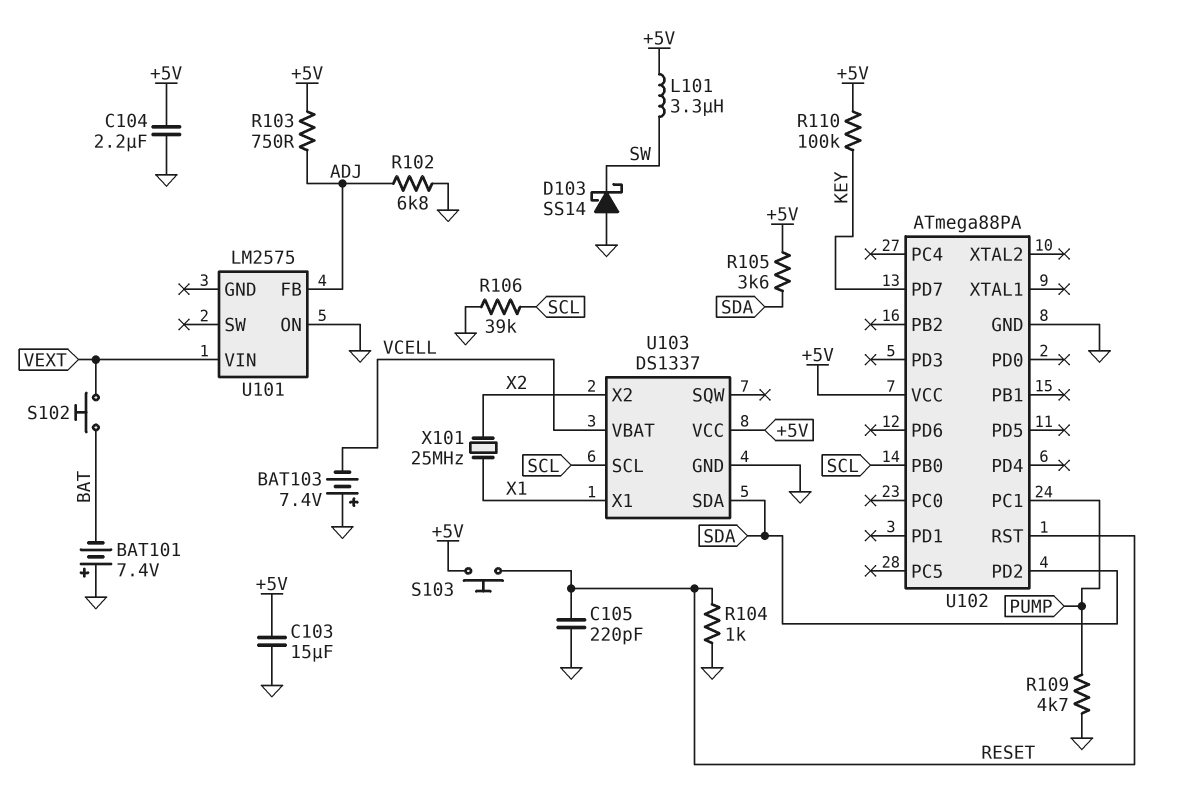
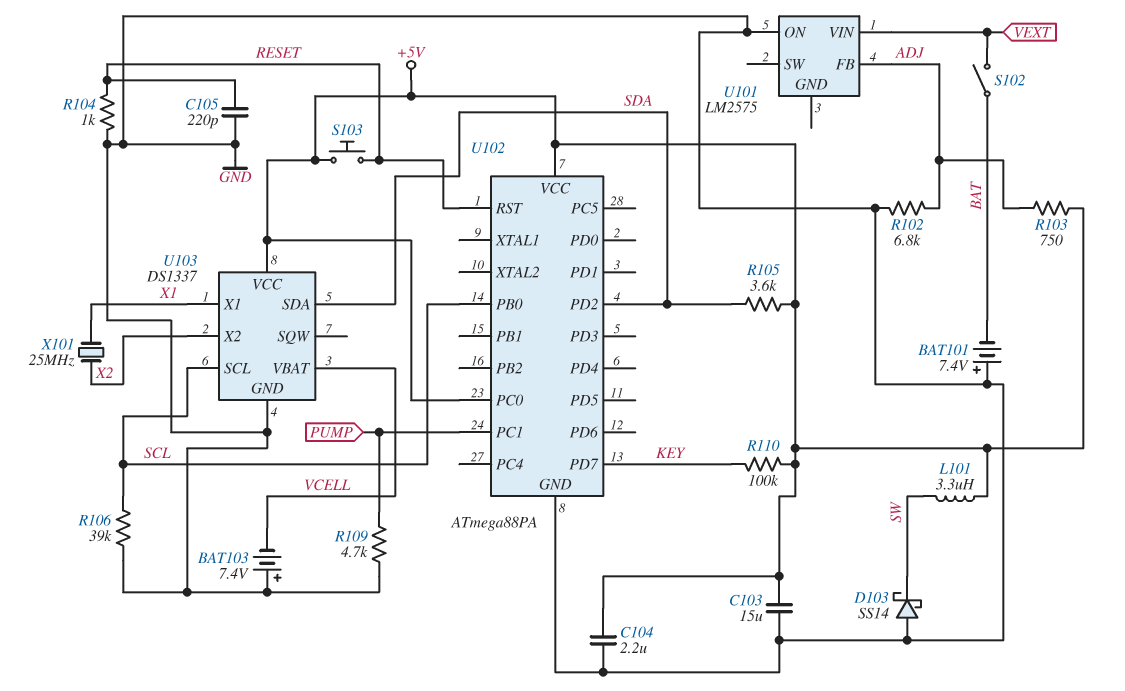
S102: button (BAT, VEXT) -> switch (BAT, VEXT)
U102 pin PC0: none -> +5V

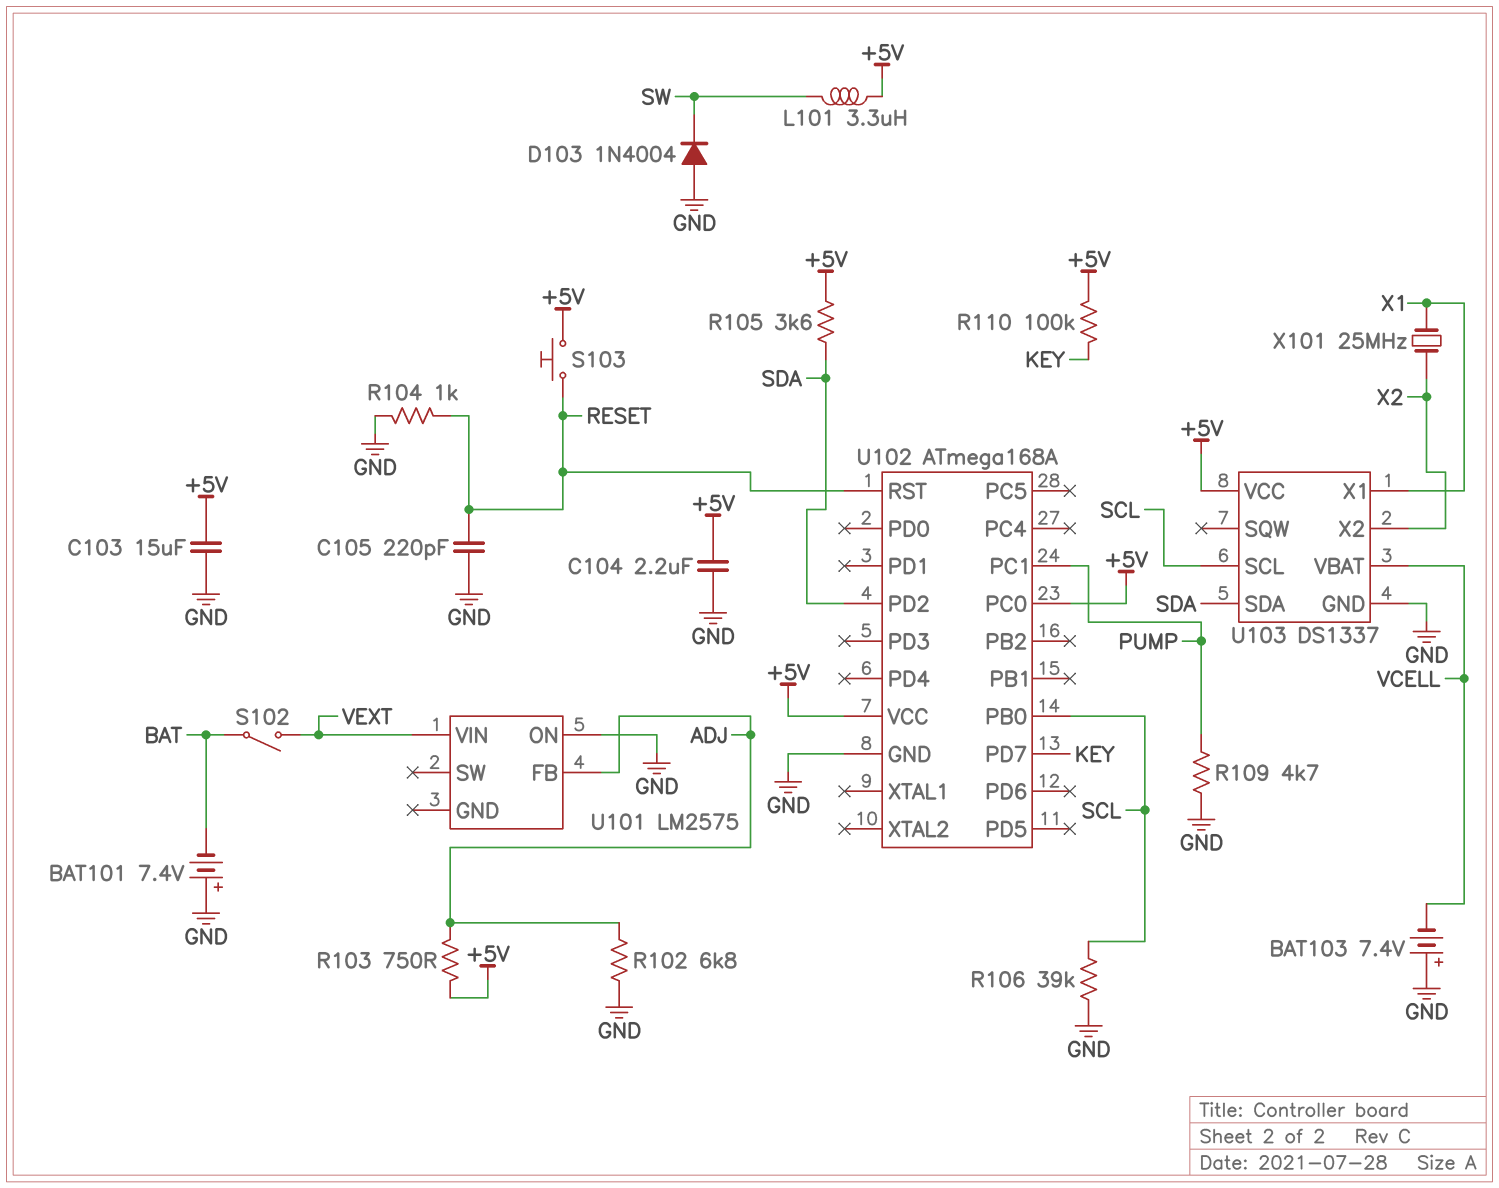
D103: schottky SS14 (A GND, K SW) -> diode 1N4004 (A GND, K SW)
U102: ATmega88PA -> ATmega168A

